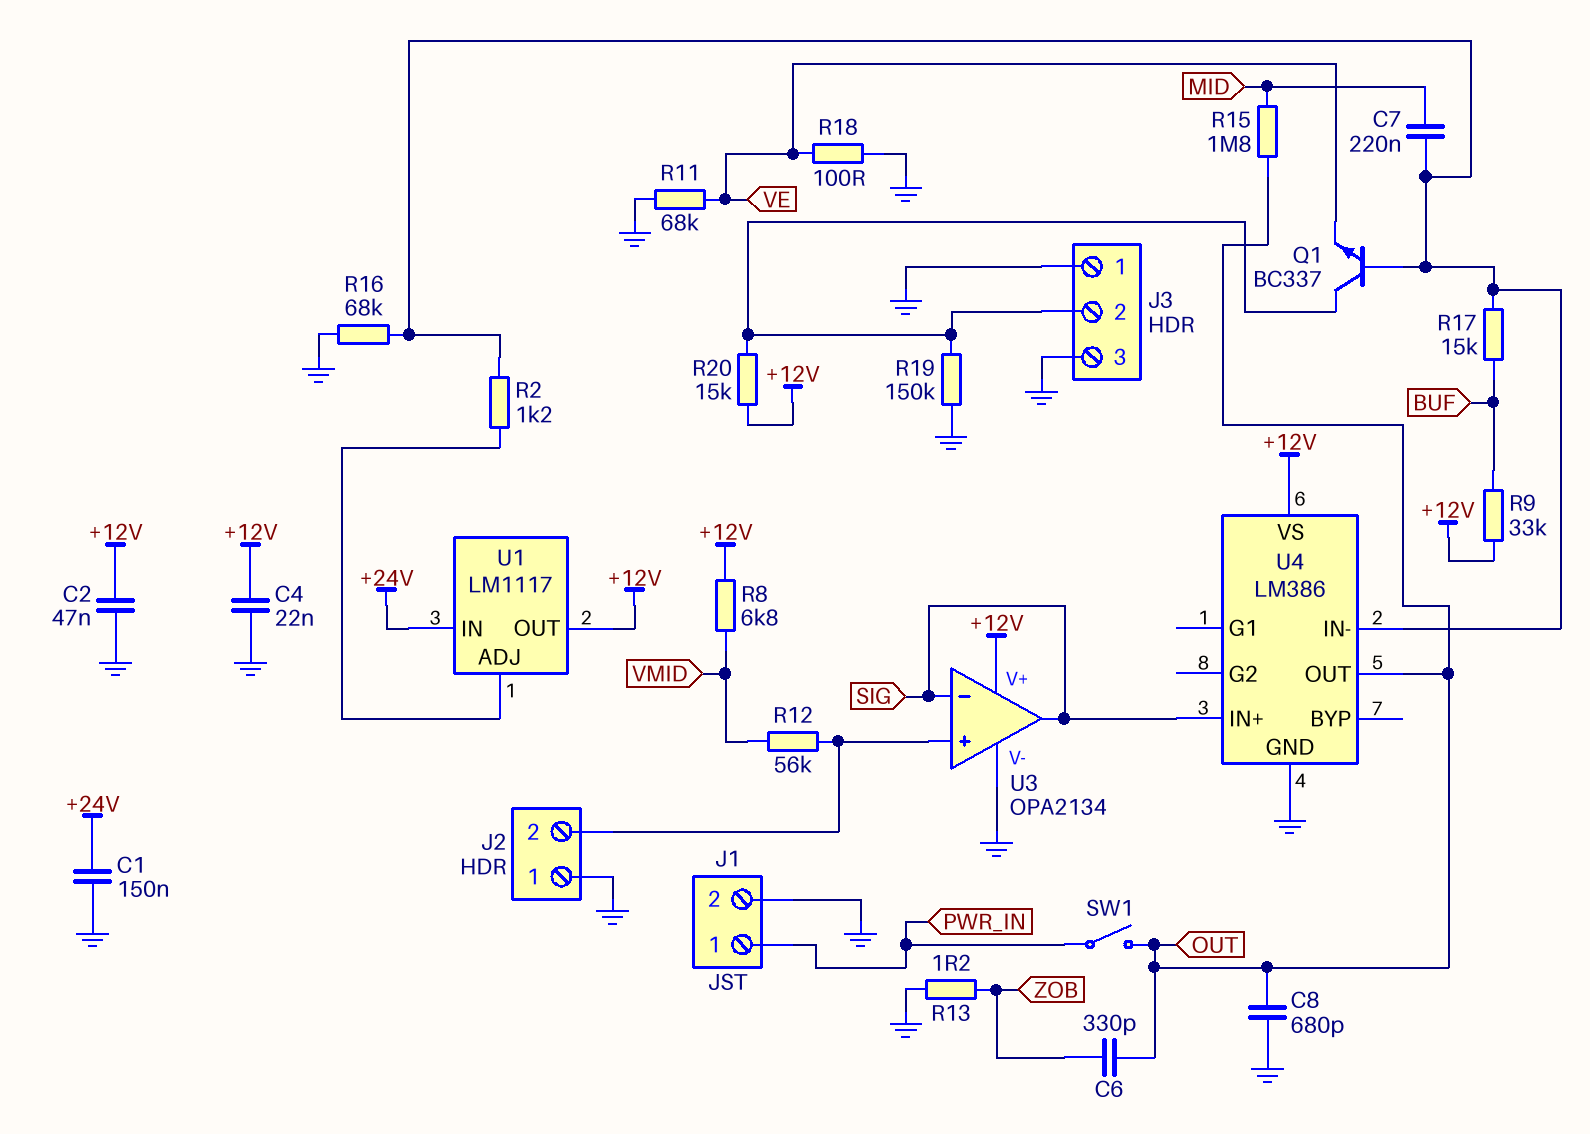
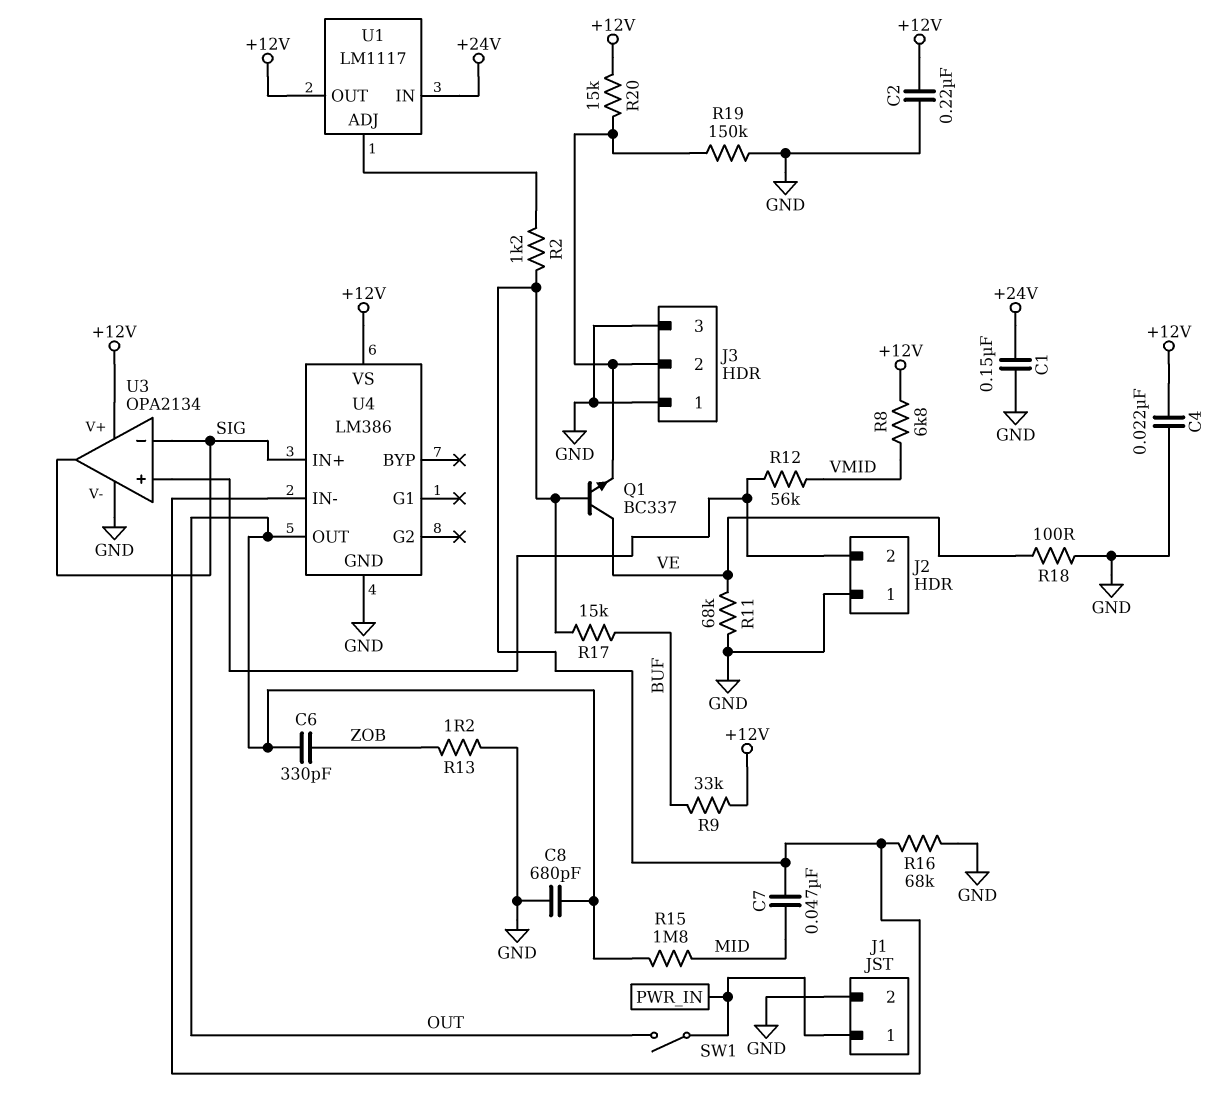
C2: 47nF (+12V, GND) -> 220nF (+12V, GND)
C7: 220nF (MID, U4/IN-) -> 47nF (MID, U4/IN-)
Q1: NPN BC337 (B U4/IN-, C J3/2, E VE) -> NPN BC337 (B U4/IN-, C VE, E J3/2)

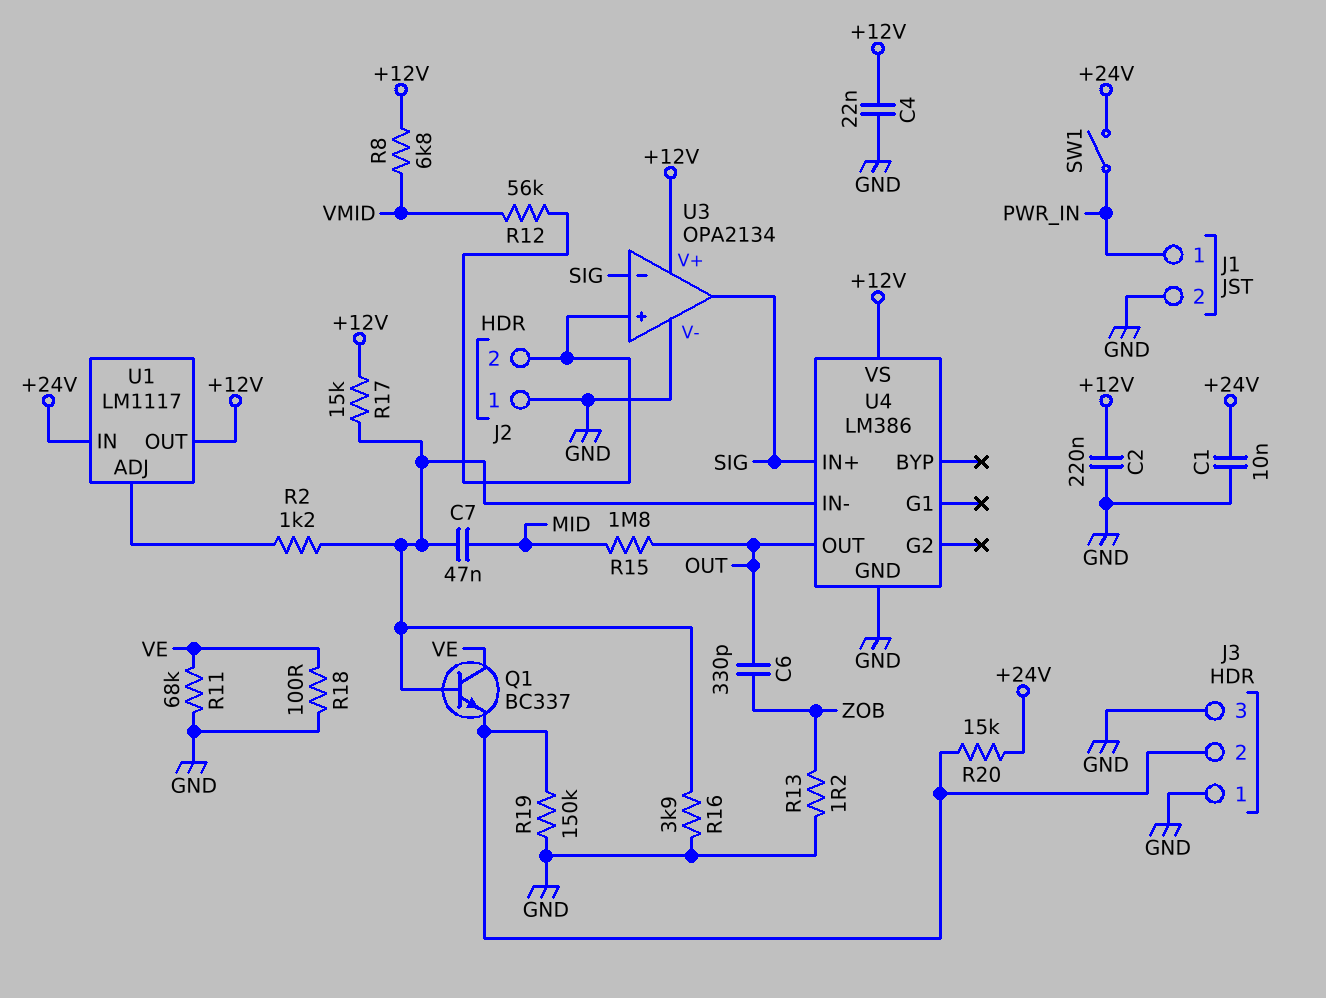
C1: 150nF (+24V, GND) -> 10nF (+24V, GND)
C8: 680pF (GND, OUT) -> none
R9: 33k (+12V, BUF) -> none
R16: 68k (GND, U4/IN-) -> 3.9k (GND, U4/IN-)
R17: 15k (BUF, U4/IN-) -> 15k (+12V, U4/IN-)
R20: 15k (+12V, J3/2) -> 15k (+24V, J3/2)
SW1: switch (OUT, PWR_IN) -> switch (+24V, PWR_IN)

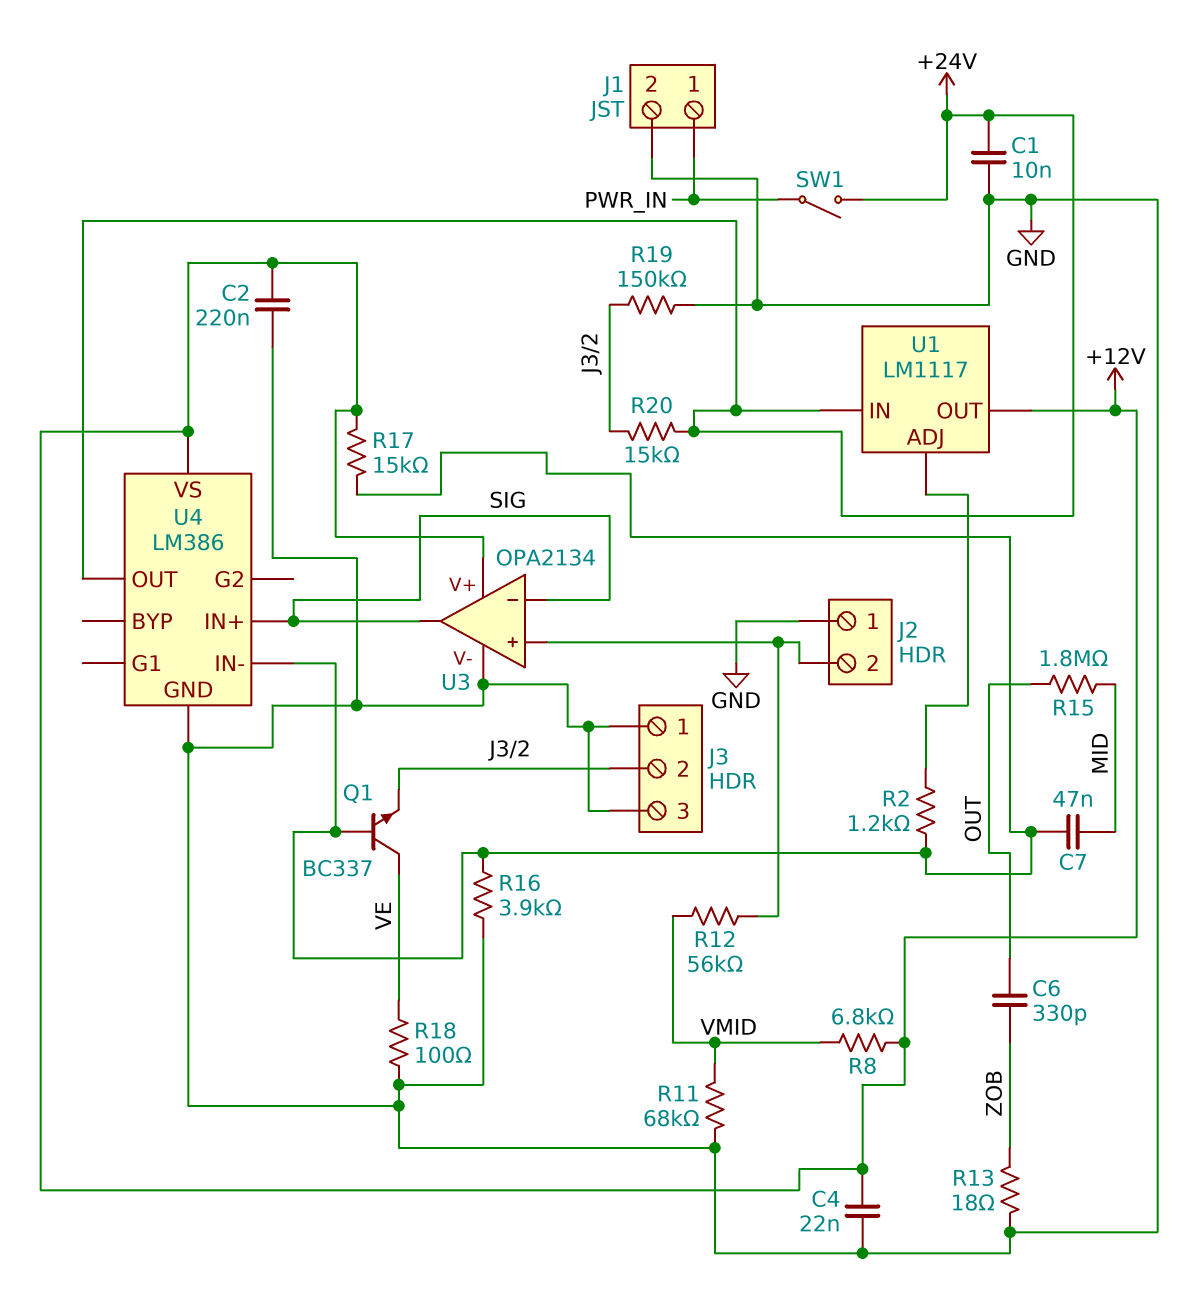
R11: 68k (GND, VE) -> 68k (GND, VMID)
R13: 1.2 (GND, ZOB) -> 18 (GND, ZOB)
U4 pin OUT: OUT -> +24V

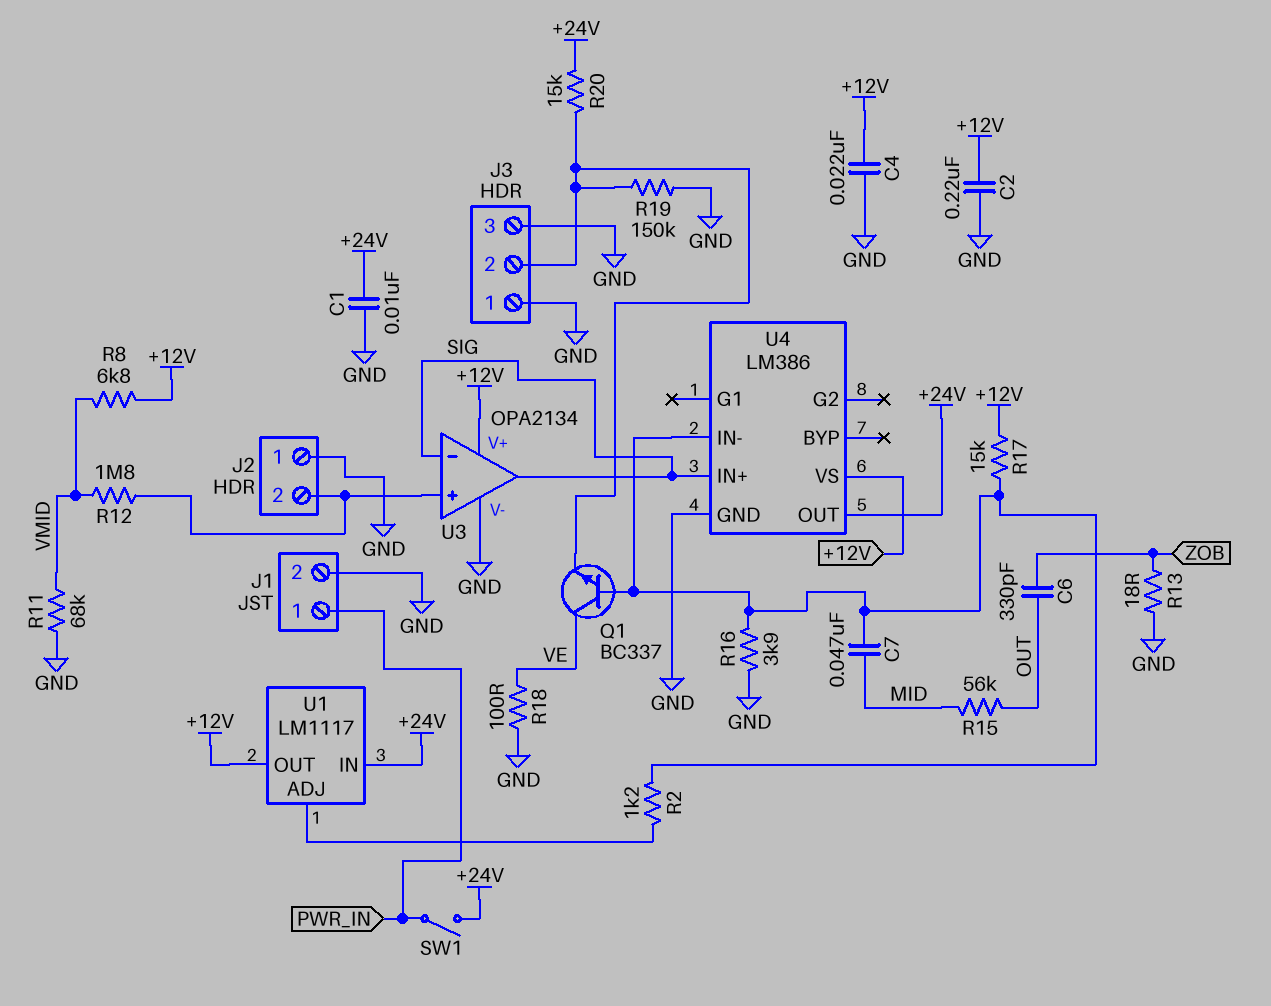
R12: 56k (J2/2, VMID) -> 1.8M (J2/2, VMID)
R15: 1.8M (MID, OUT) -> 56k (MID, OUT)

